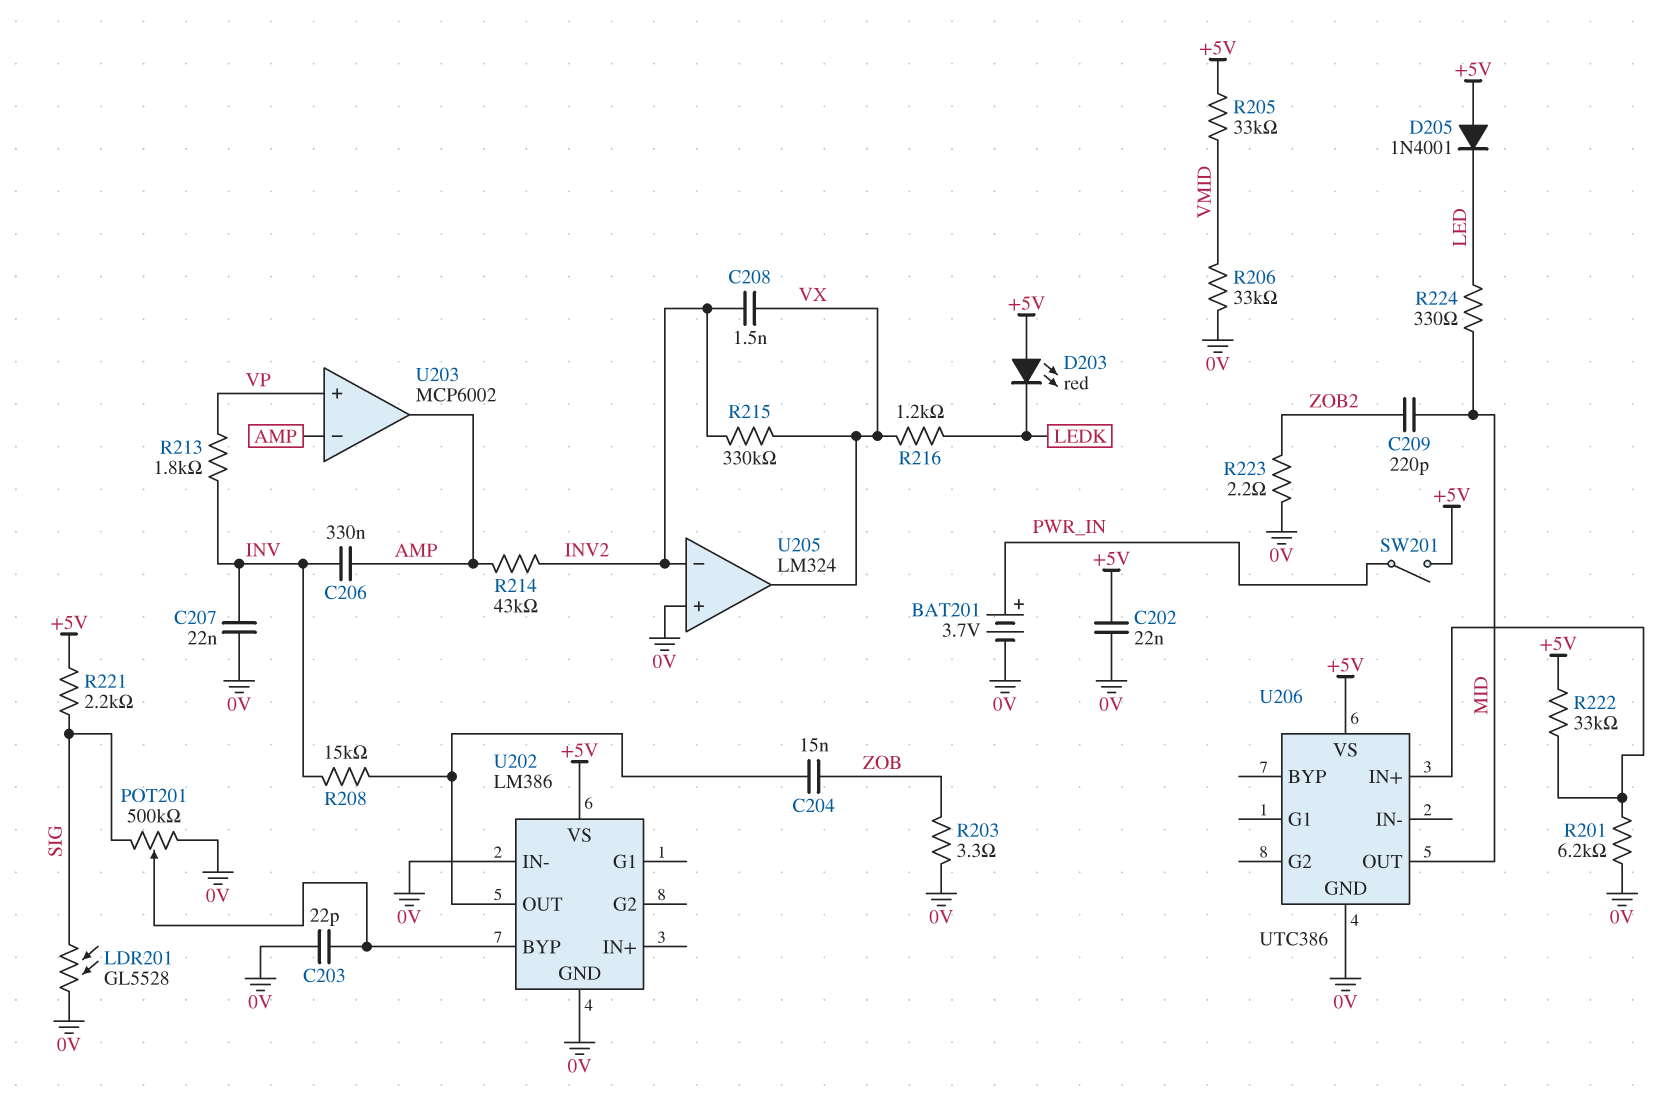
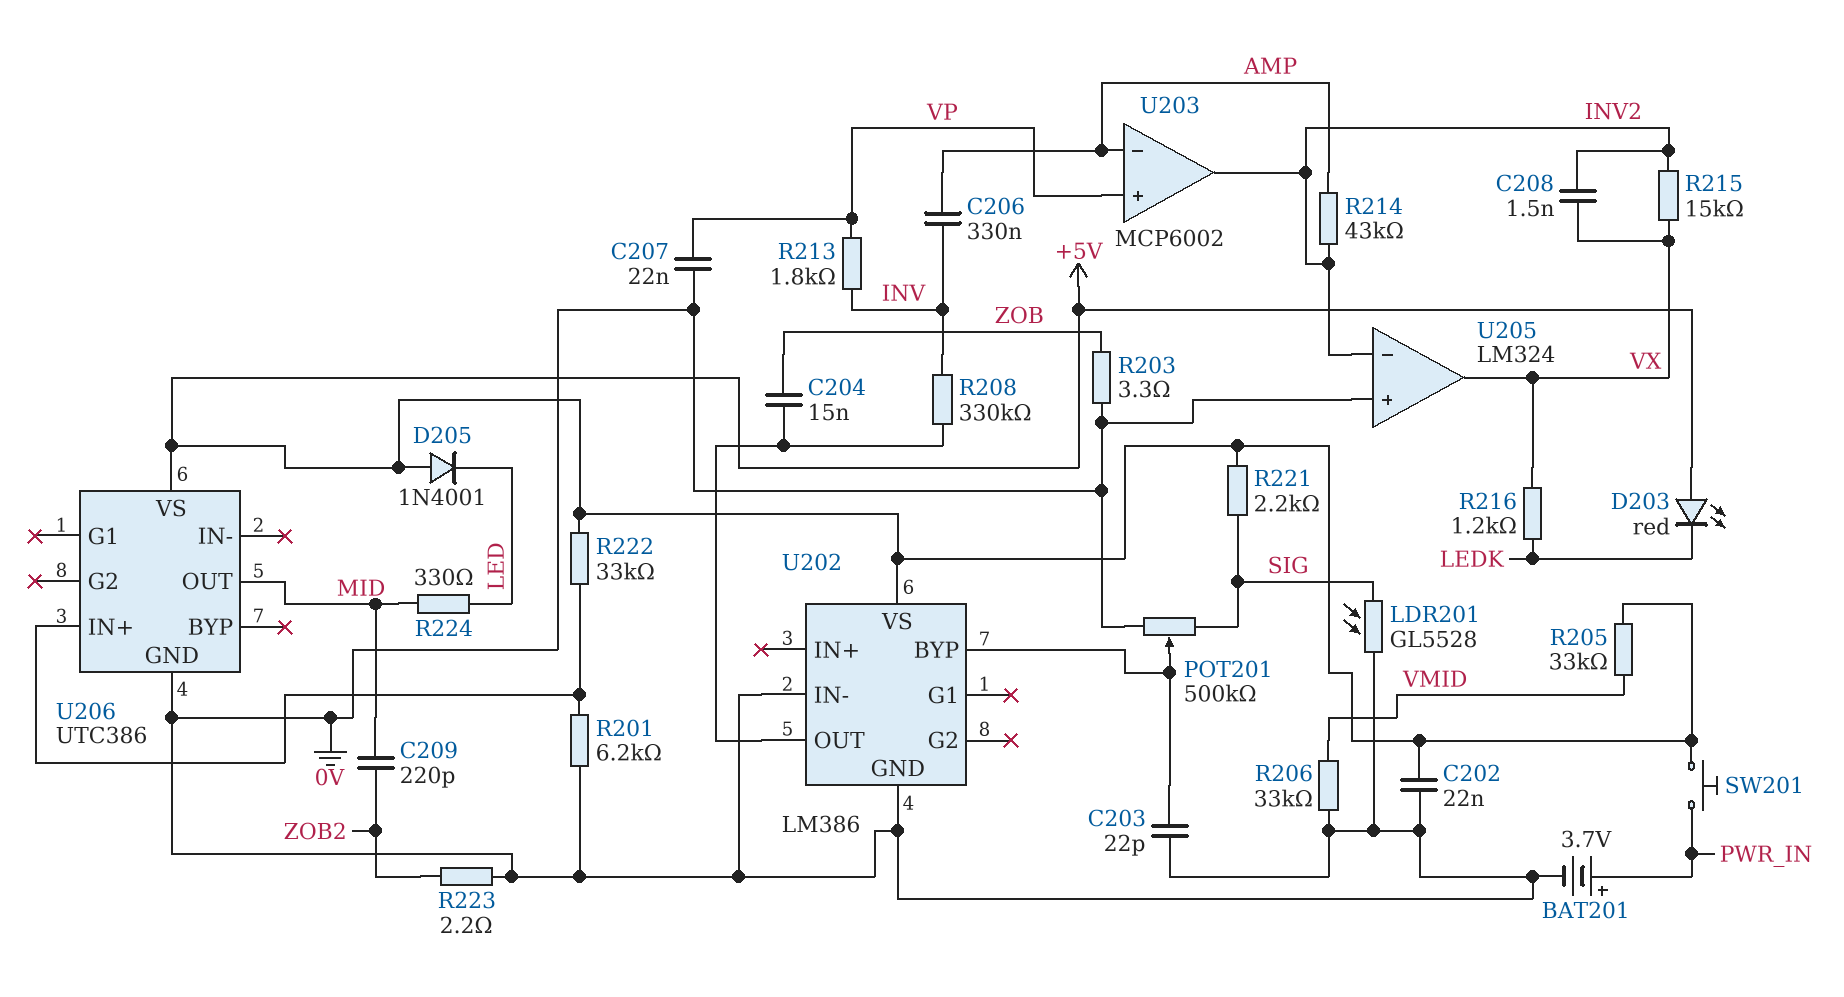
C207: 22nF (0V, INV) -> 22nF (0V, VP)
R208: 15k (INV, U202/OUT) -> 330k (INV, U202/OUT)
R215: 330k (INV2, VX) -> 15k (INV2, VX)
SW201: switch (+5V, PWR_IN) -> button (+5V, PWR_IN)
U203 pin out: AMP -> INV2

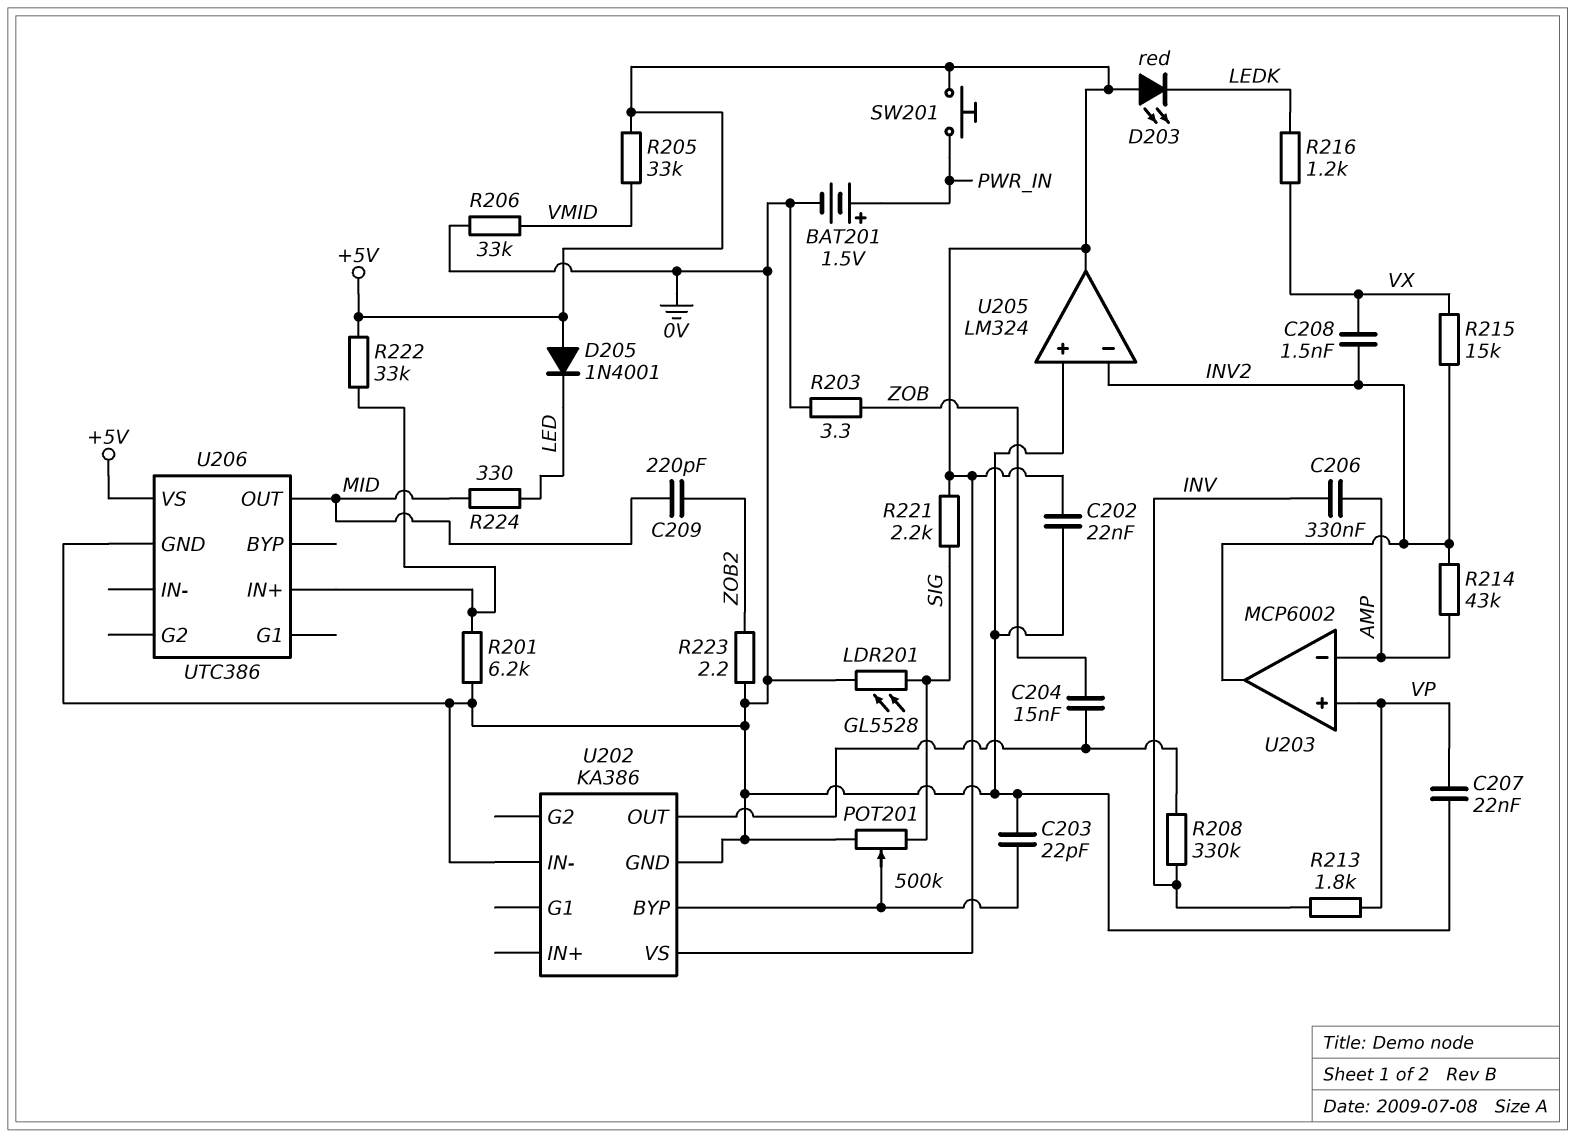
BAT201: 3.7V (plus PWR_IN, minus 0V) -> 1.5V (plus PWR_IN, minus 0V)
U202: LM386 -> KA386
U205 pin out: VX -> +5V

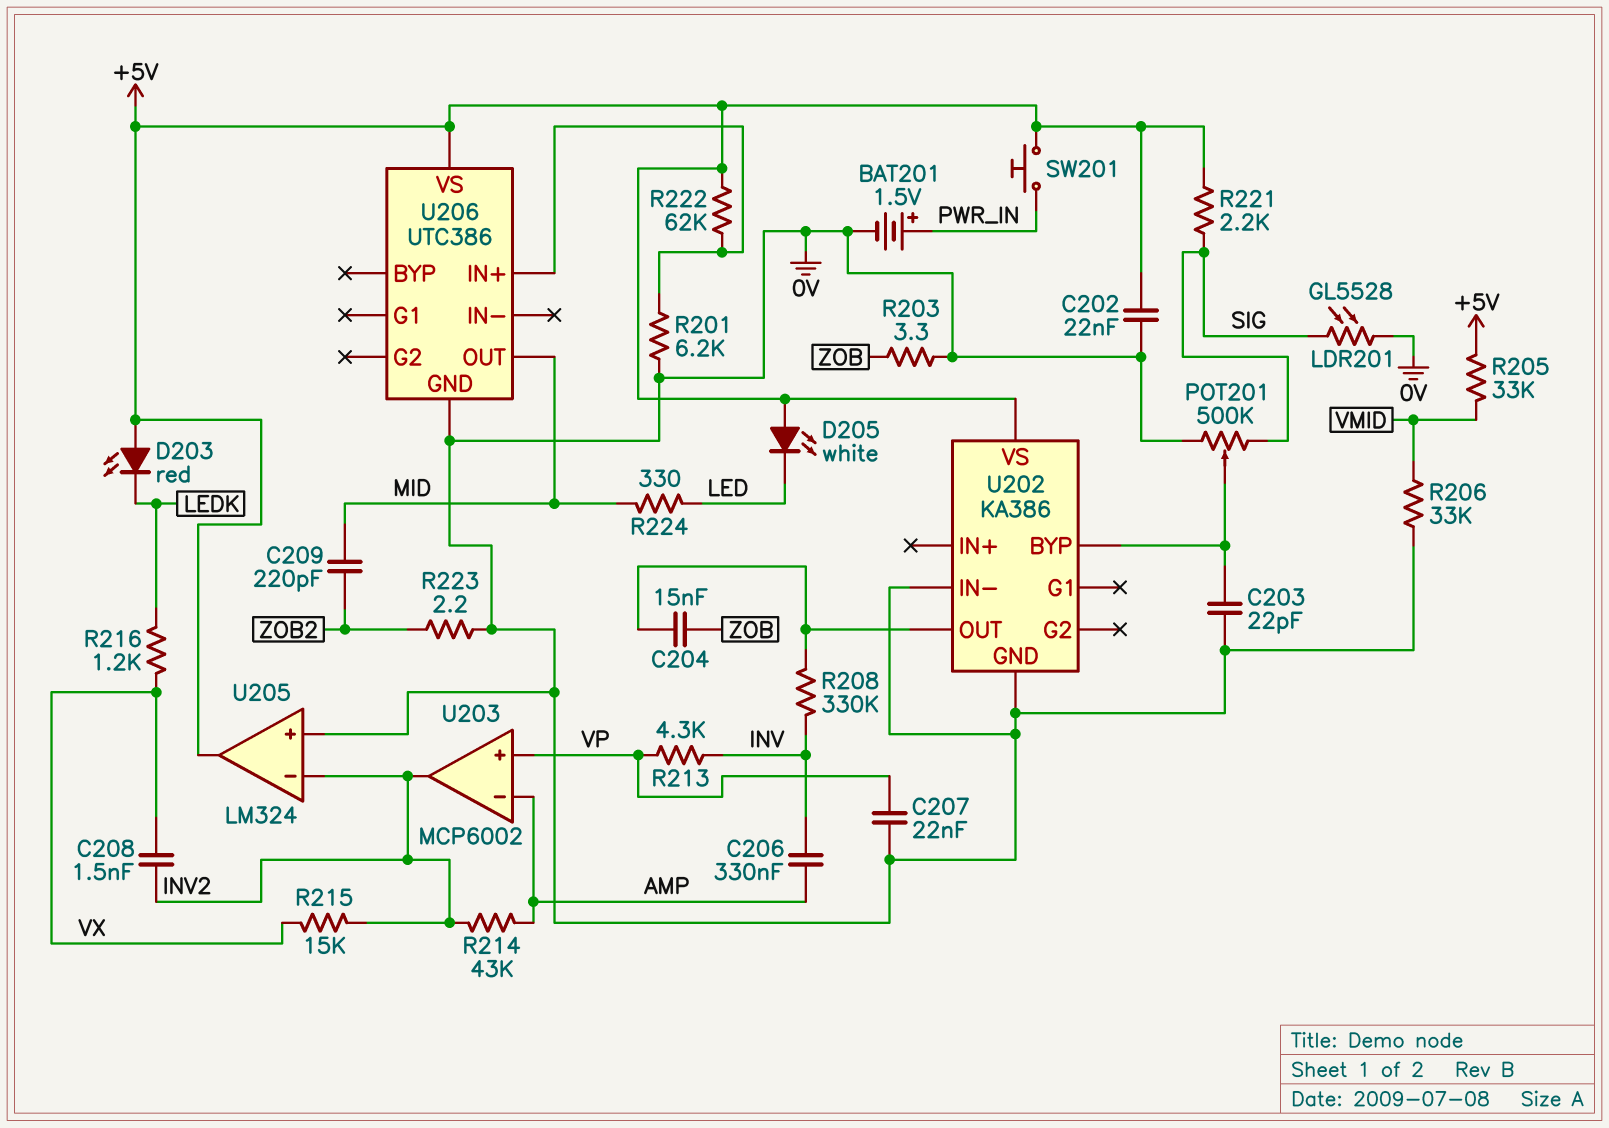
D205: diode 1N4001 (A +5V, K LED) -> LED white (A +5V, K LED)
R213: 1.8k (INV, VP) -> 4.3k (INV, VP)
R222: 33k (+5V, U206/IN+) -> 62k (+5V, U206/IN+)

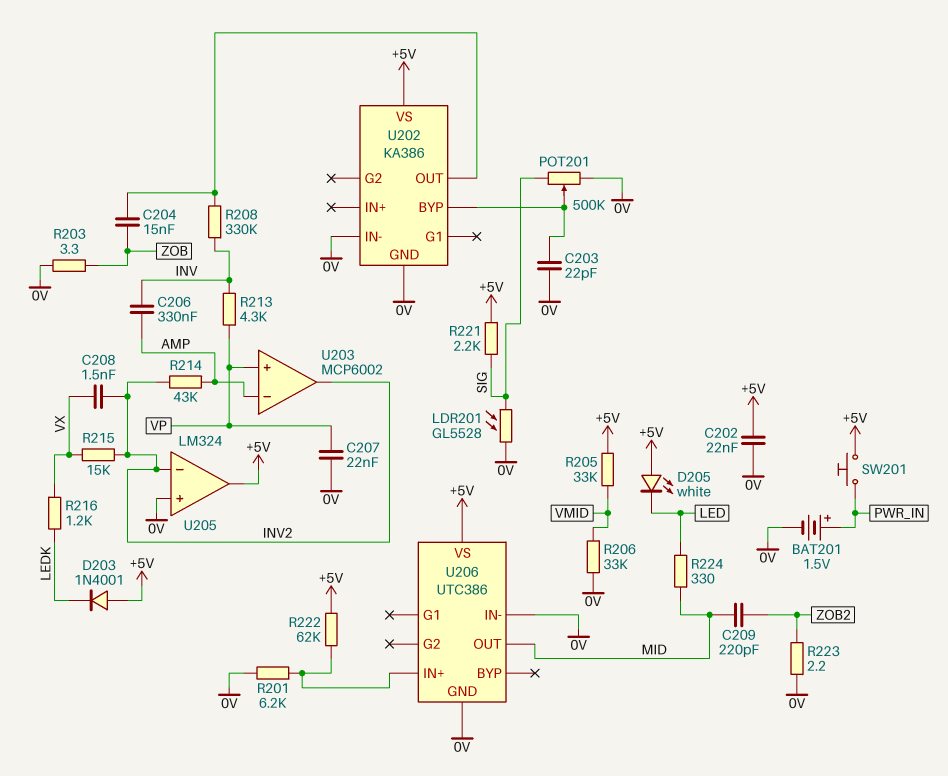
D203: LED red (A +5V, K LEDK) -> diode 1N4001 (A +5V, K LEDK)
U206 pin IN-: none -> 0V

